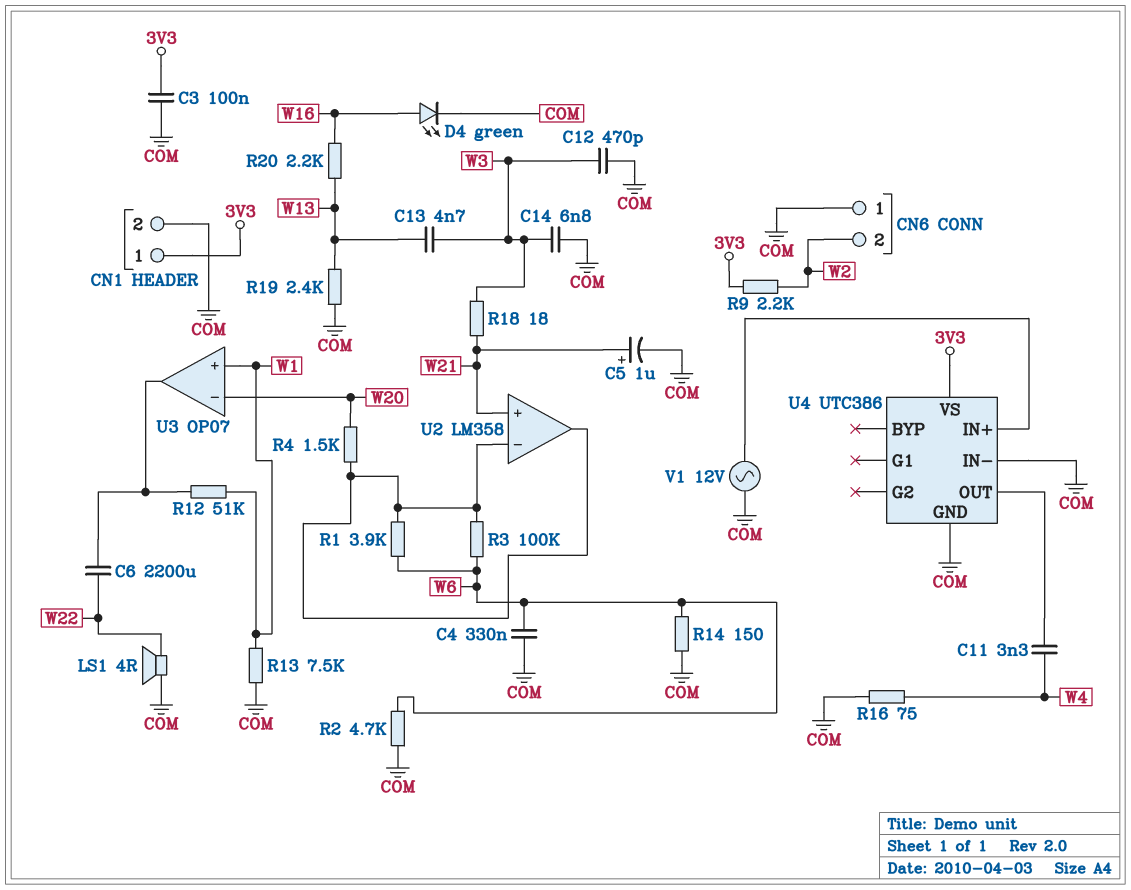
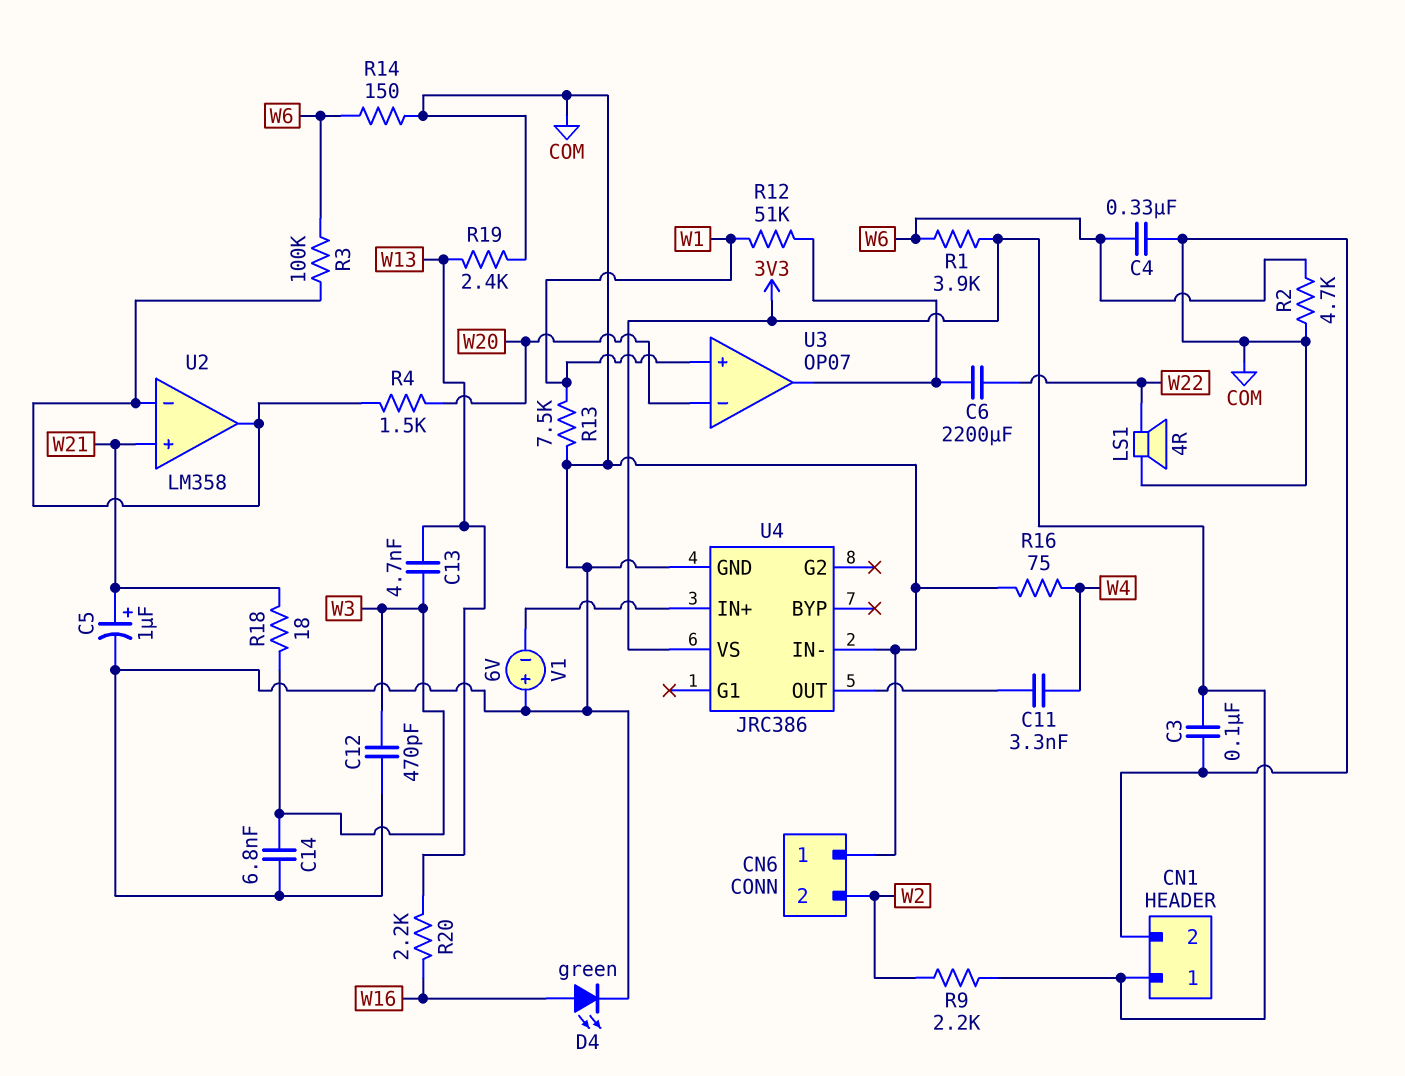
R1: 3.9k (U2/in-, W6) -> 3.9k (3V3, W6)
U4: UTC386 -> JRC386
V1: AC 12V (COM, U4/IN+) -> 6V (plus COM, minus U4/IN+)

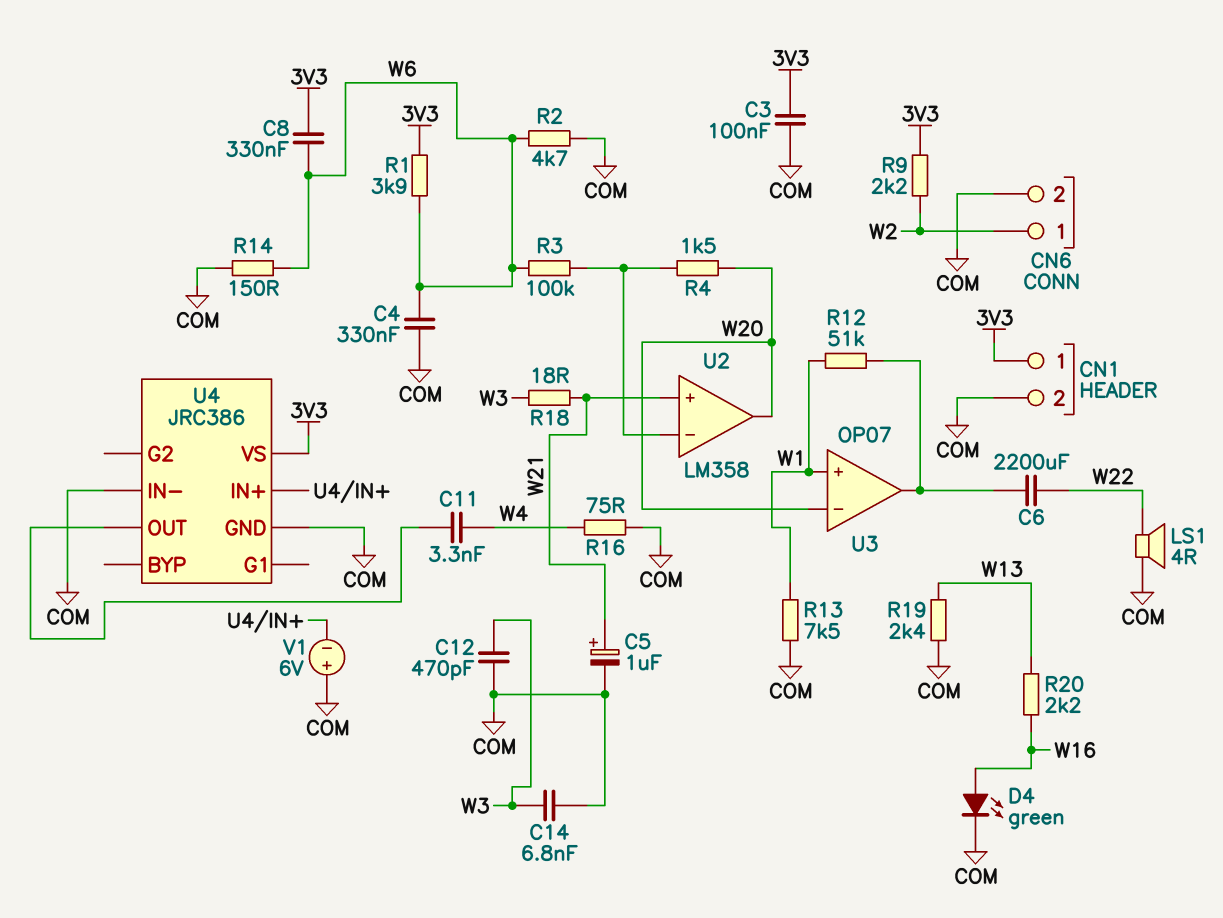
C8: none -> 330nF (3V3, W6)
C13: 4.7nF (W3, W13) -> none
CN6 pin 1: COM -> W2
CN6 pin 2: W2 -> COM
U2 pin out: U2/in- -> W20

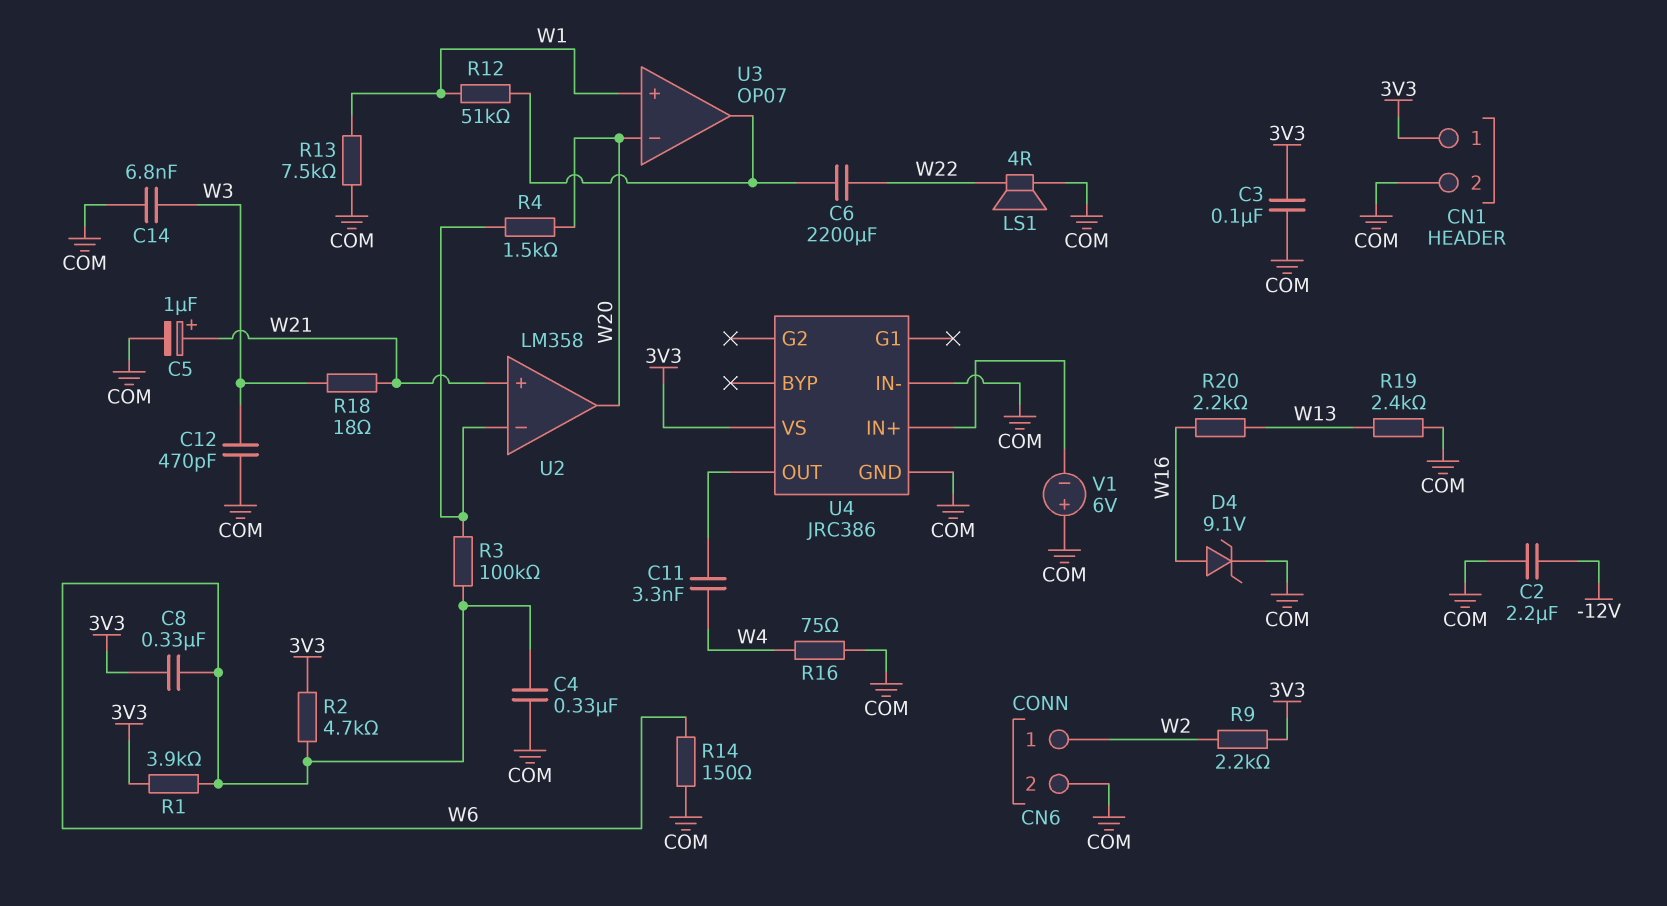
C2: none -> 2.2uF (-12V, COM)
D4: LED green (A W16, K COM) -> zener 9.1V (A W16, K COM)
R2: 4.7k (COM, W6) -> 4.7k (3V3, W6)

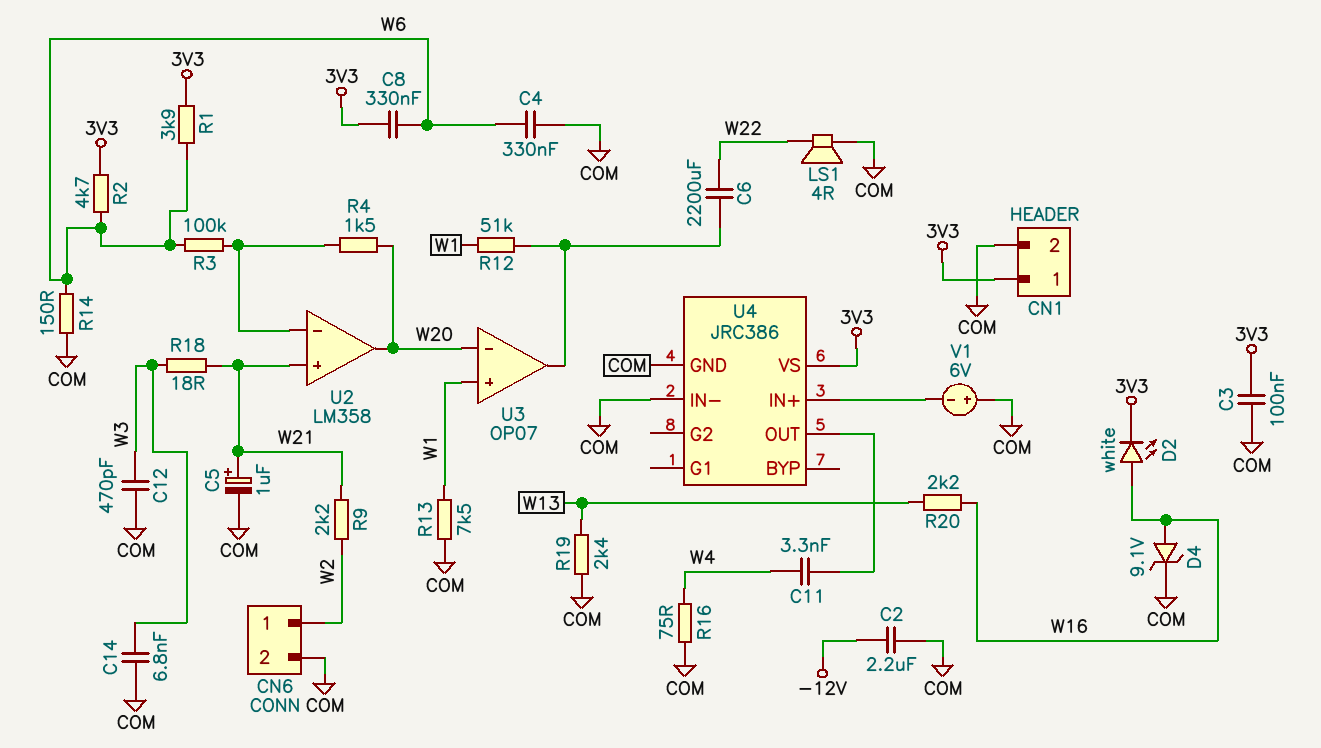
D2: none -> LED white (A W16, K 3V3)
R9: 2.2k (3V3, W2) -> 2.2k (W2, W21)

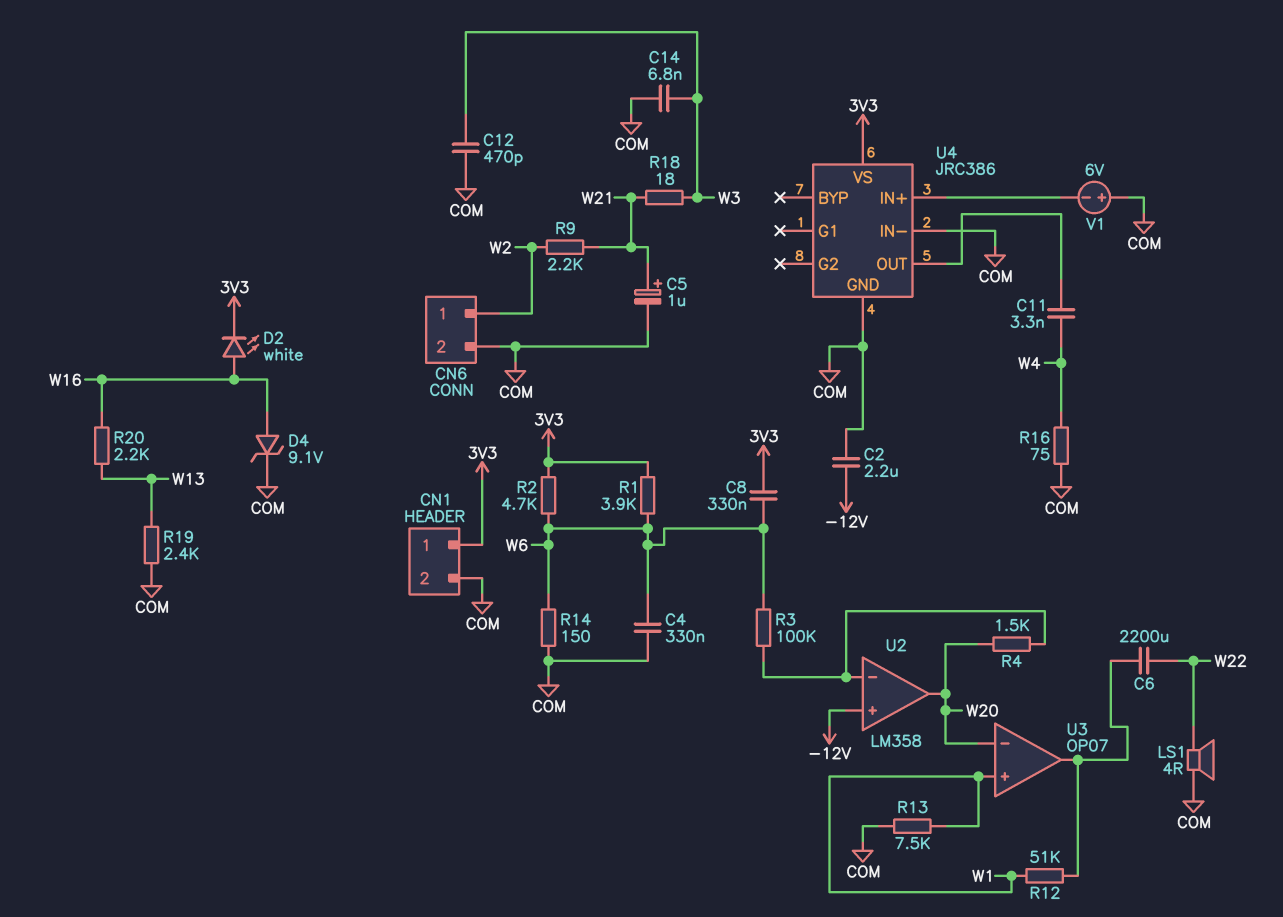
C3: 100nF (3V3, COM) -> none
U2 pin in+: W21 -> -12V

